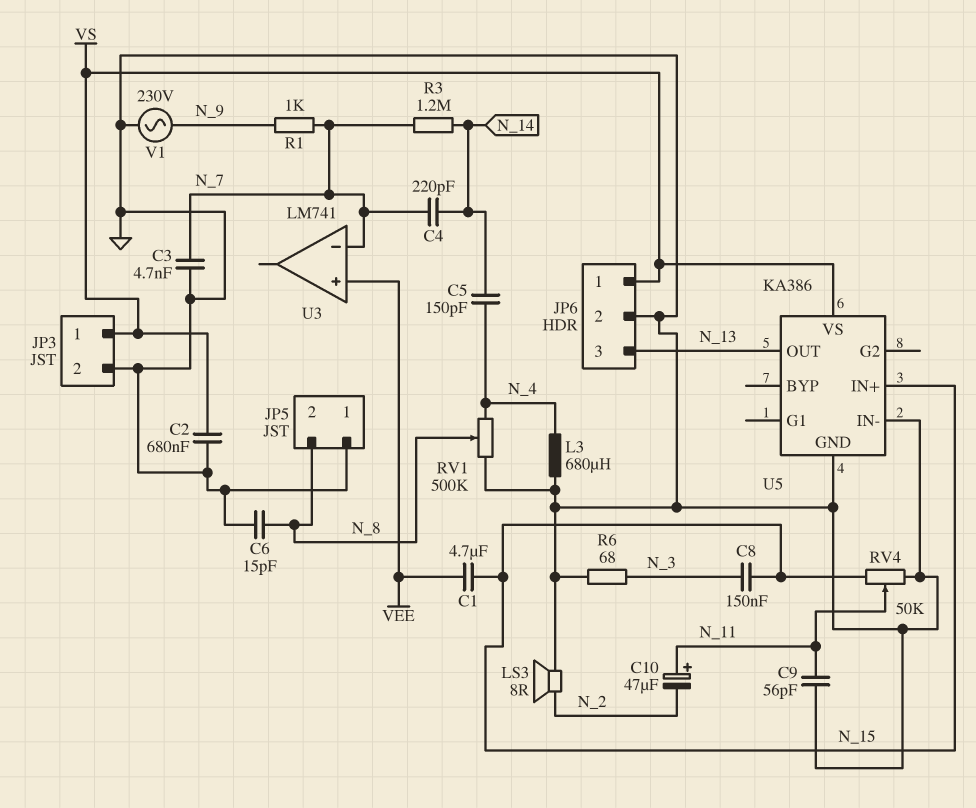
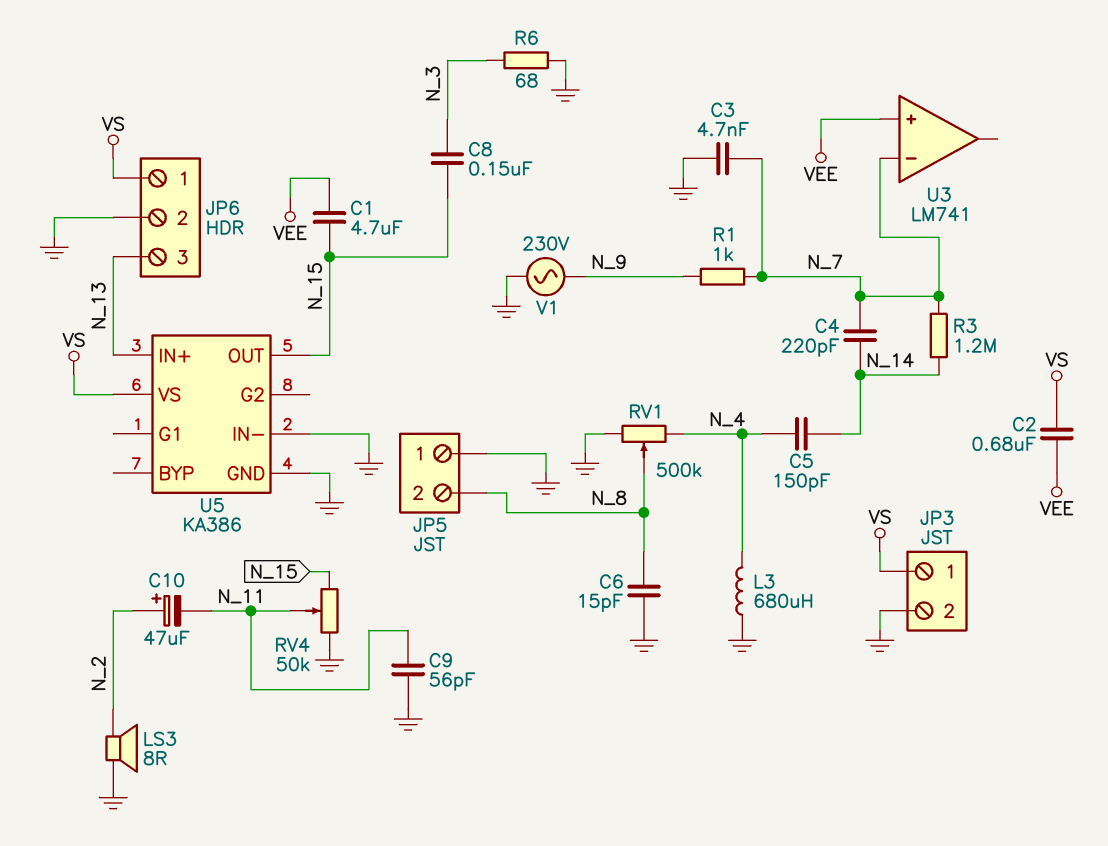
C2: 680nF (GND, VS) -> 680nF (VEE, VS)
C10: 47uF (plus N_11, minus N_2) -> 47uF (plus N_2, minus N_11)
U5 pin IN+: N_15 -> N_13
U5 pin OUT: N_13 -> N_15

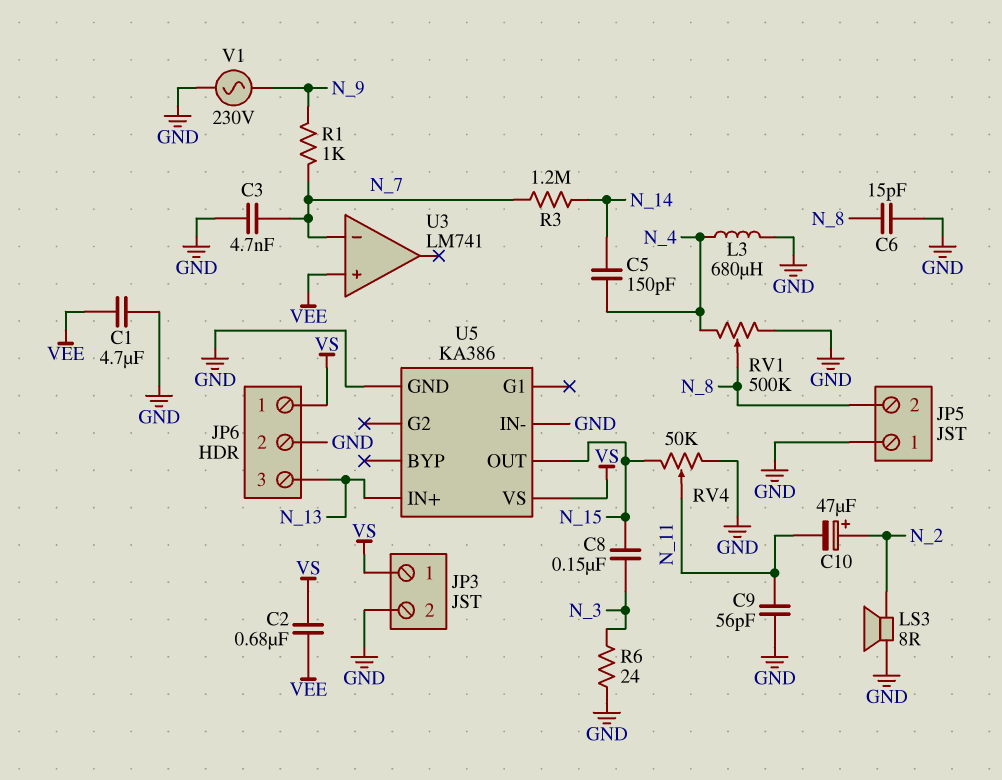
C1: 4.7uF (N_15, VEE) -> 4.7uF (GND, VEE)
C4: 220pF (N_7, N_14) -> none
R6: 68 (GND, N_3) -> 24 (GND, N_3)

